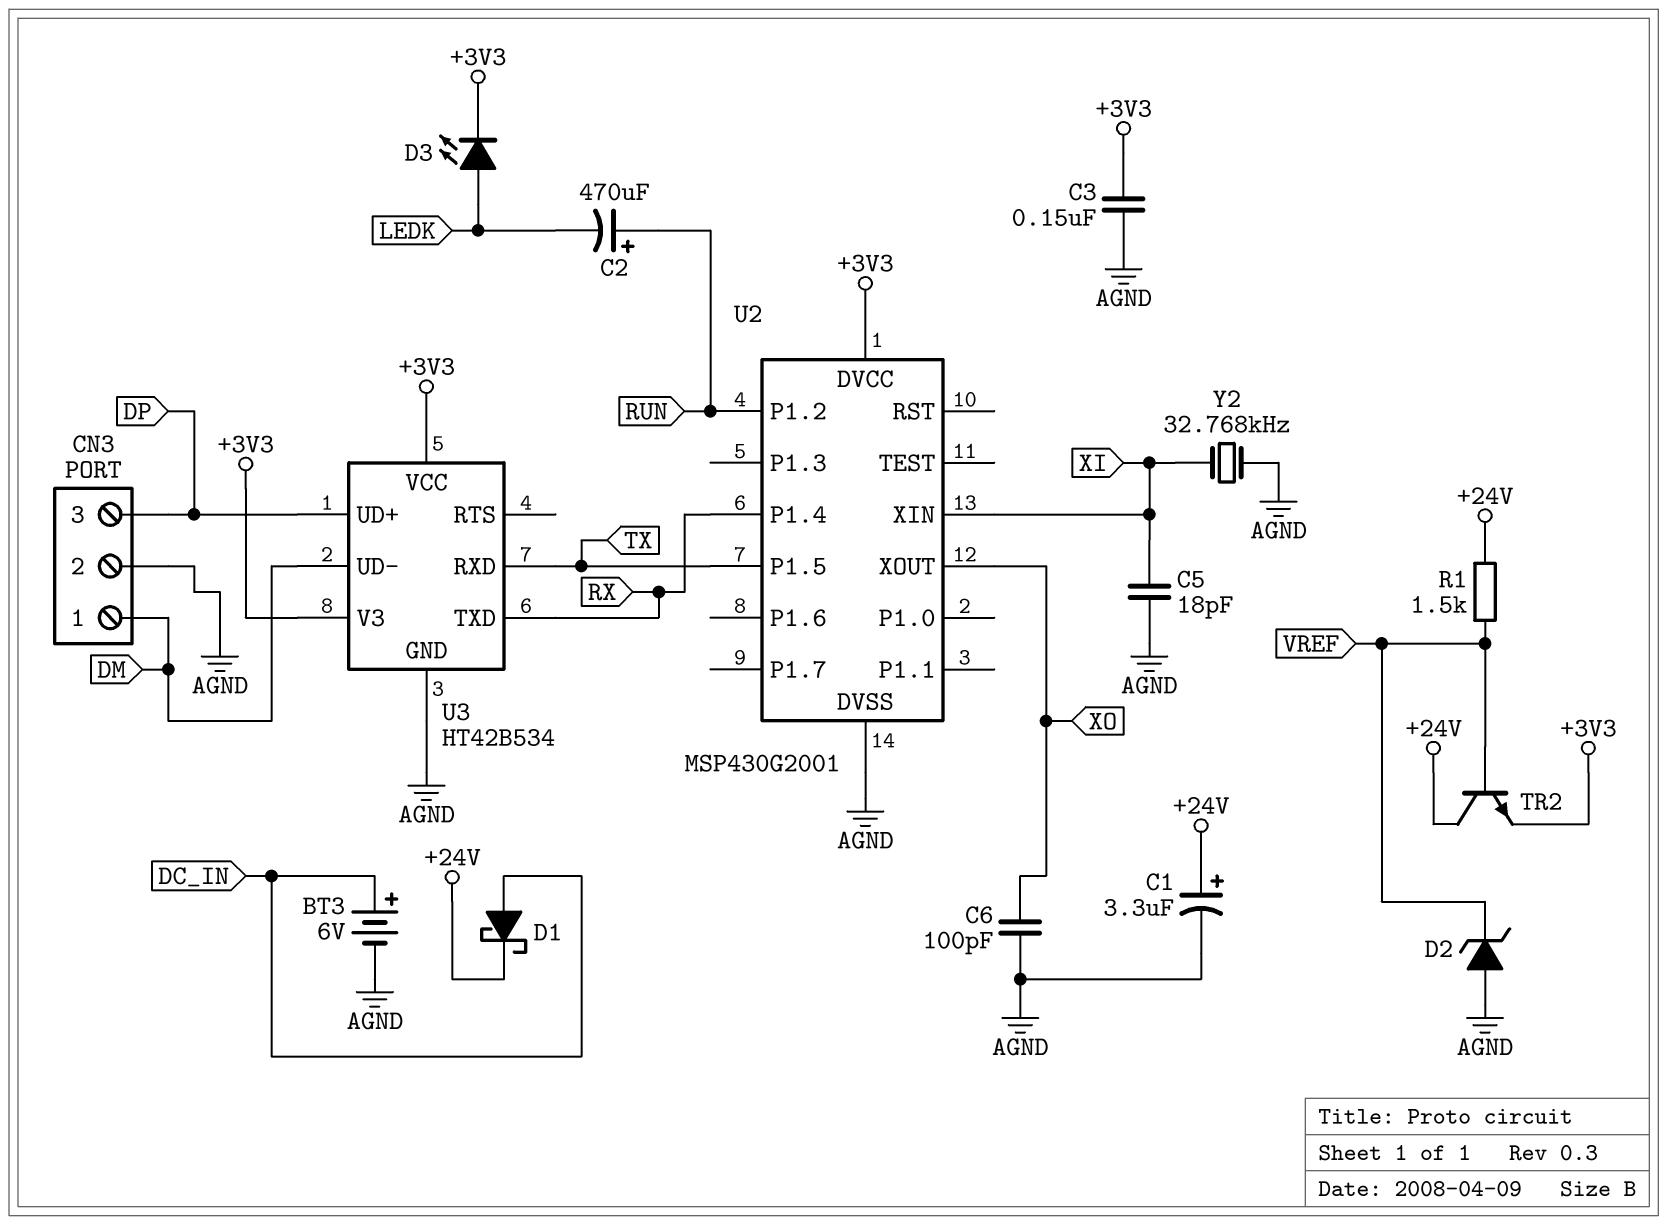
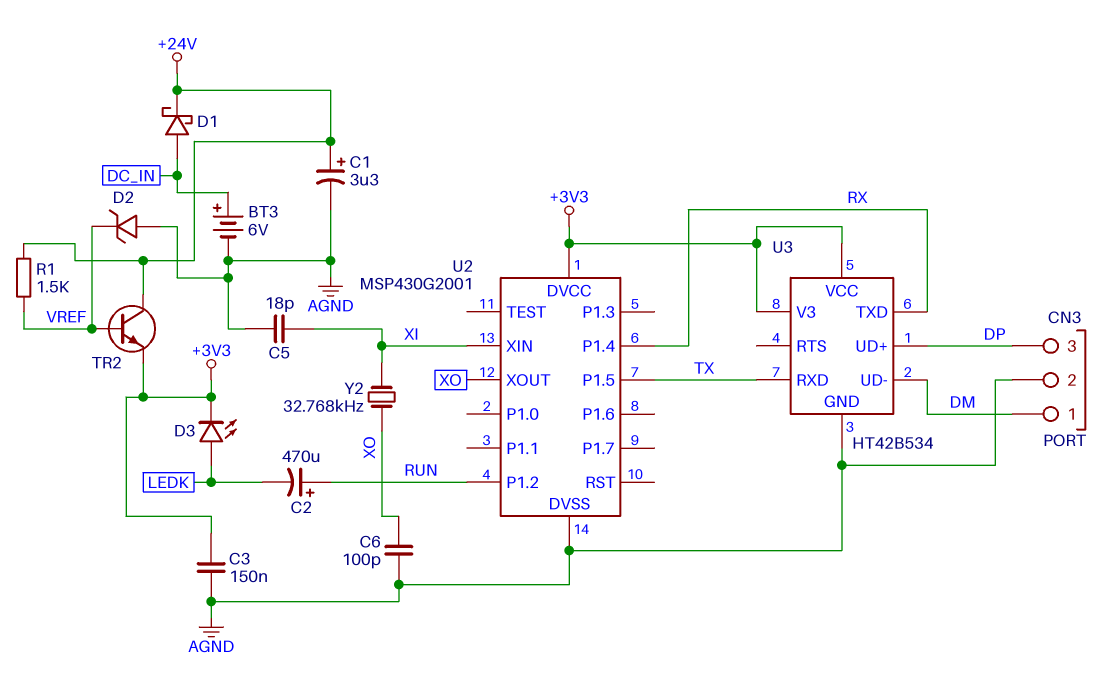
Y2: 32.768kHz (AGND, XI) -> 32.768kHz (XI, XO)

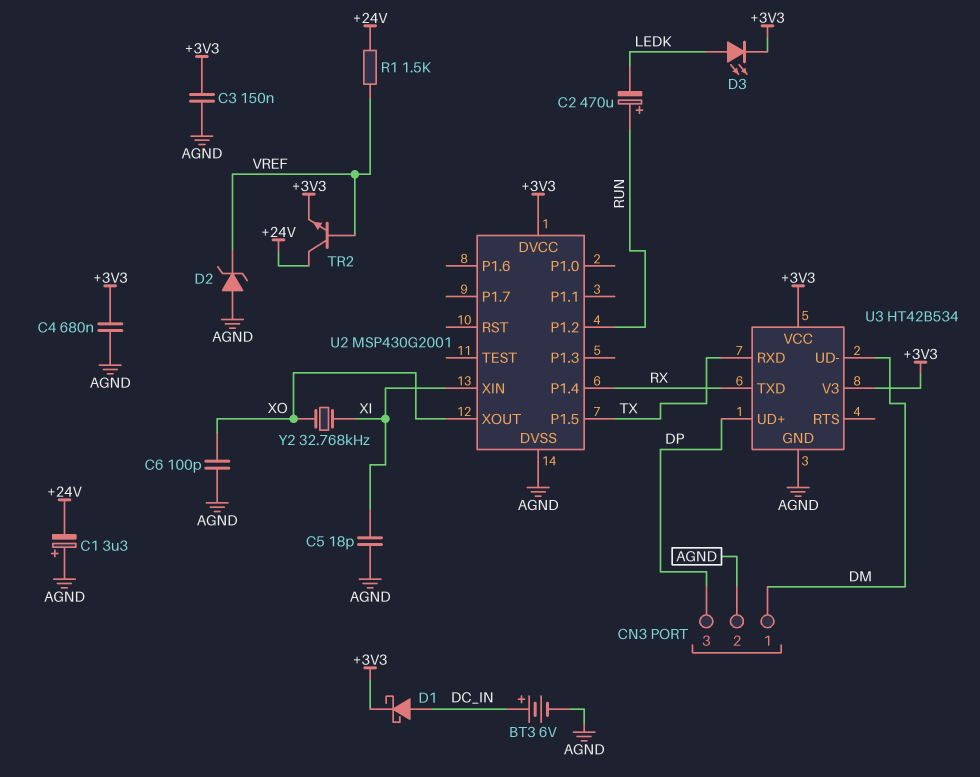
C1: 3.3uF (plus +24V, minus AGND) -> 3.3uF (plus AGND, minus +24V)
C4: none -> 680nF (+3V3, AGND)
D1: schottky (A DC_IN, K +24V) -> schottky (A DC_IN, K +3V3)

